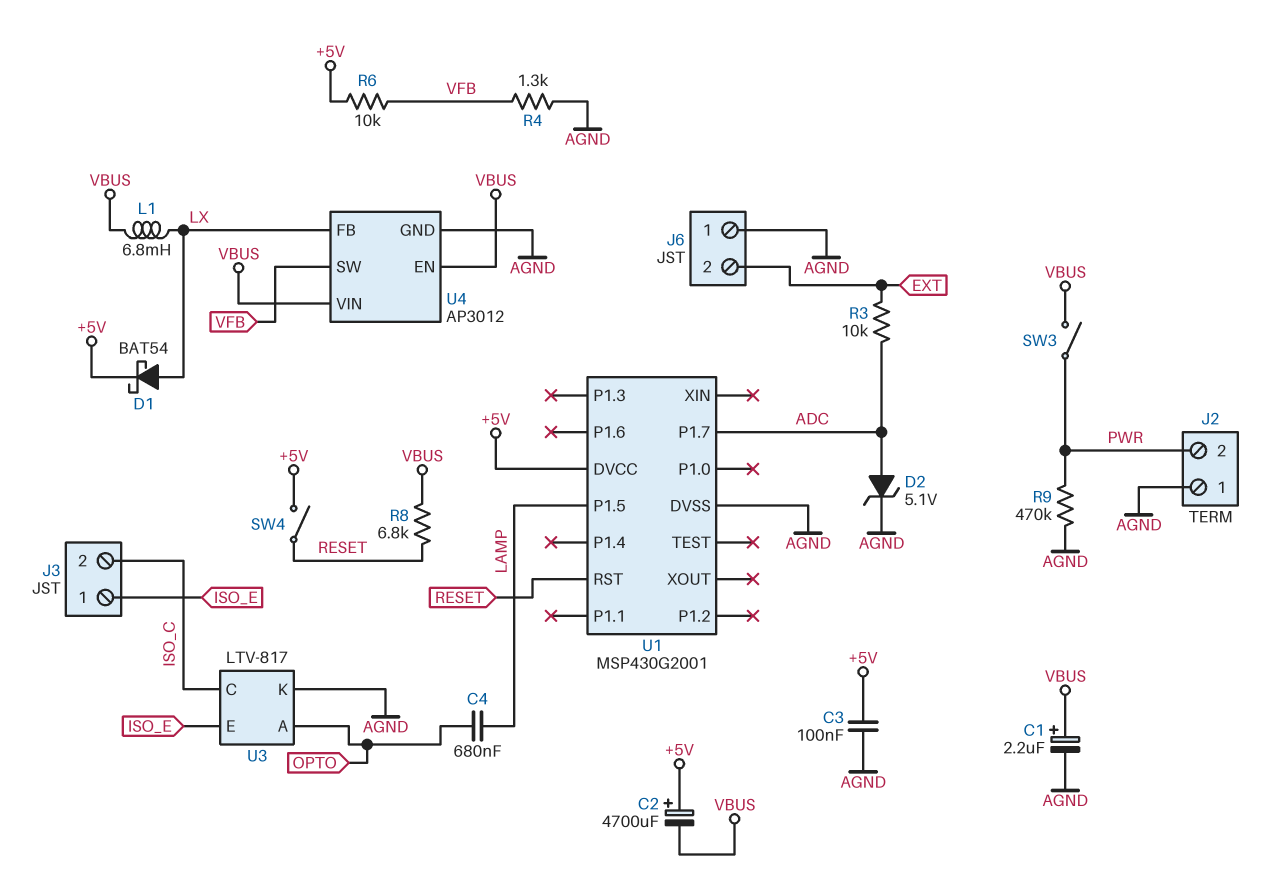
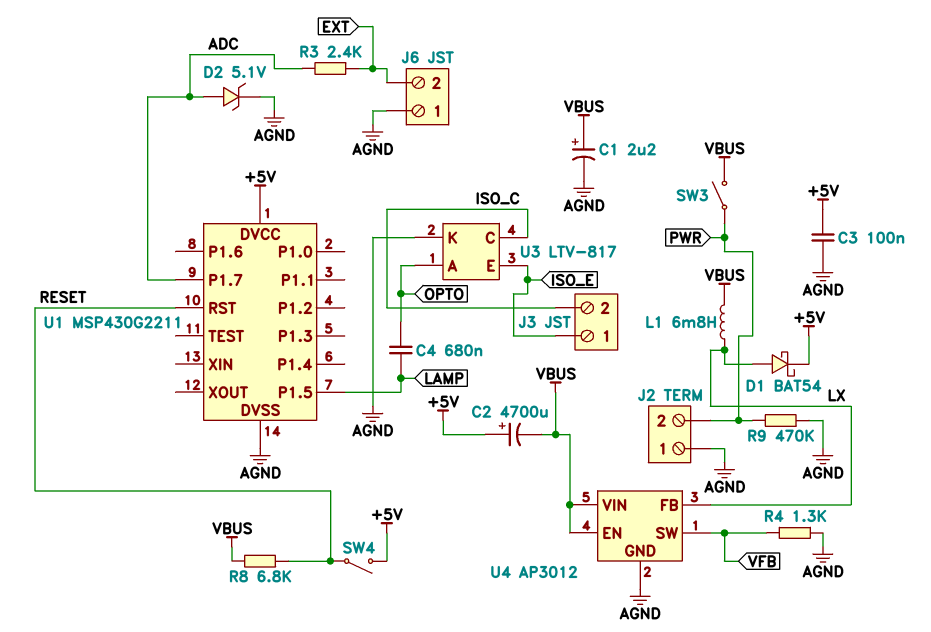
R3: 10k (ADC, EXT) -> 2.4k (ADC, EXT)
R6: 10k (+5V, VFB) -> none
U1: MSP430G2001 -> MSP430G2211

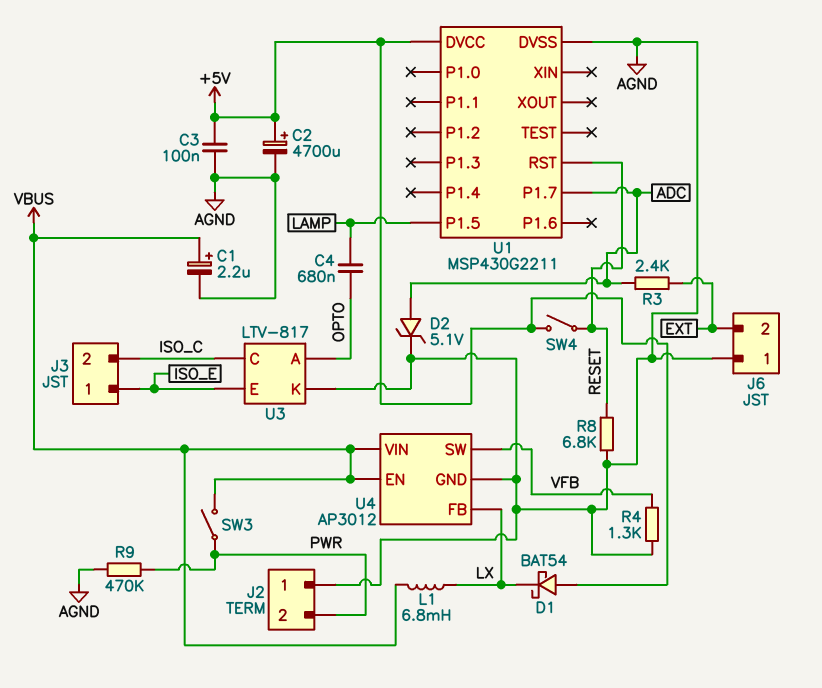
C2: 4700uF (plus +5V, minus VBUS) -> 4700uF (plus +5V, minus AGND)
D1: schottky BAT54 (A LX, K +5V) -> schottky BAT54 (A +5V, K LX)
R8: 6.8k (RESET, VBUS) -> 6.8k (AGND, RESET)

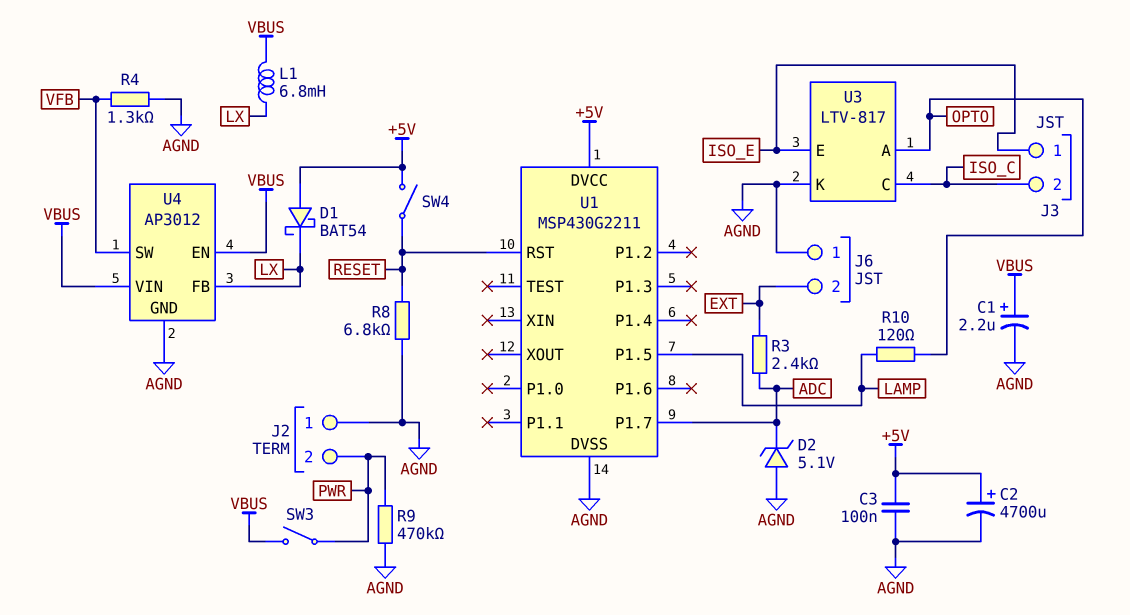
C4: 680nF (LAMP, OPTO) -> none
D2: zener 5.1V (A ADC, K AGND) -> zener 5.1V (A AGND, K ADC)
R10: none -> 120 (LAMP, OPTO)

